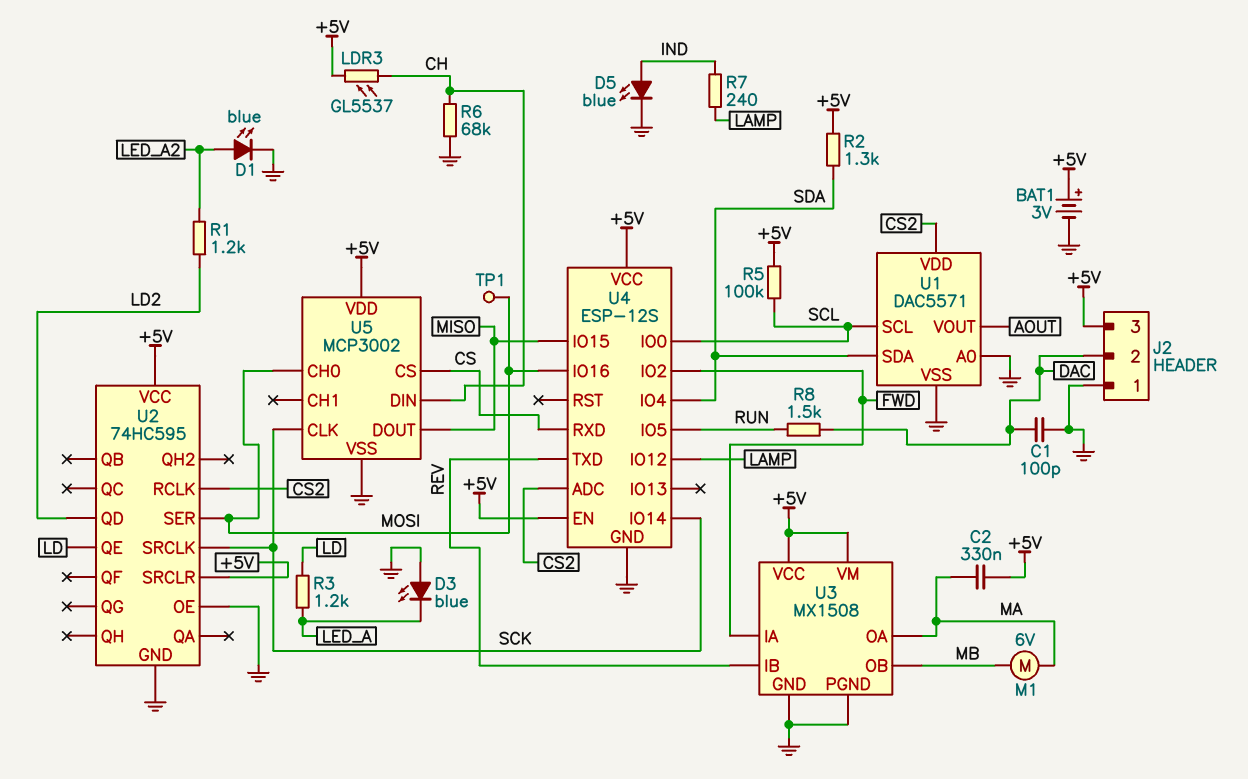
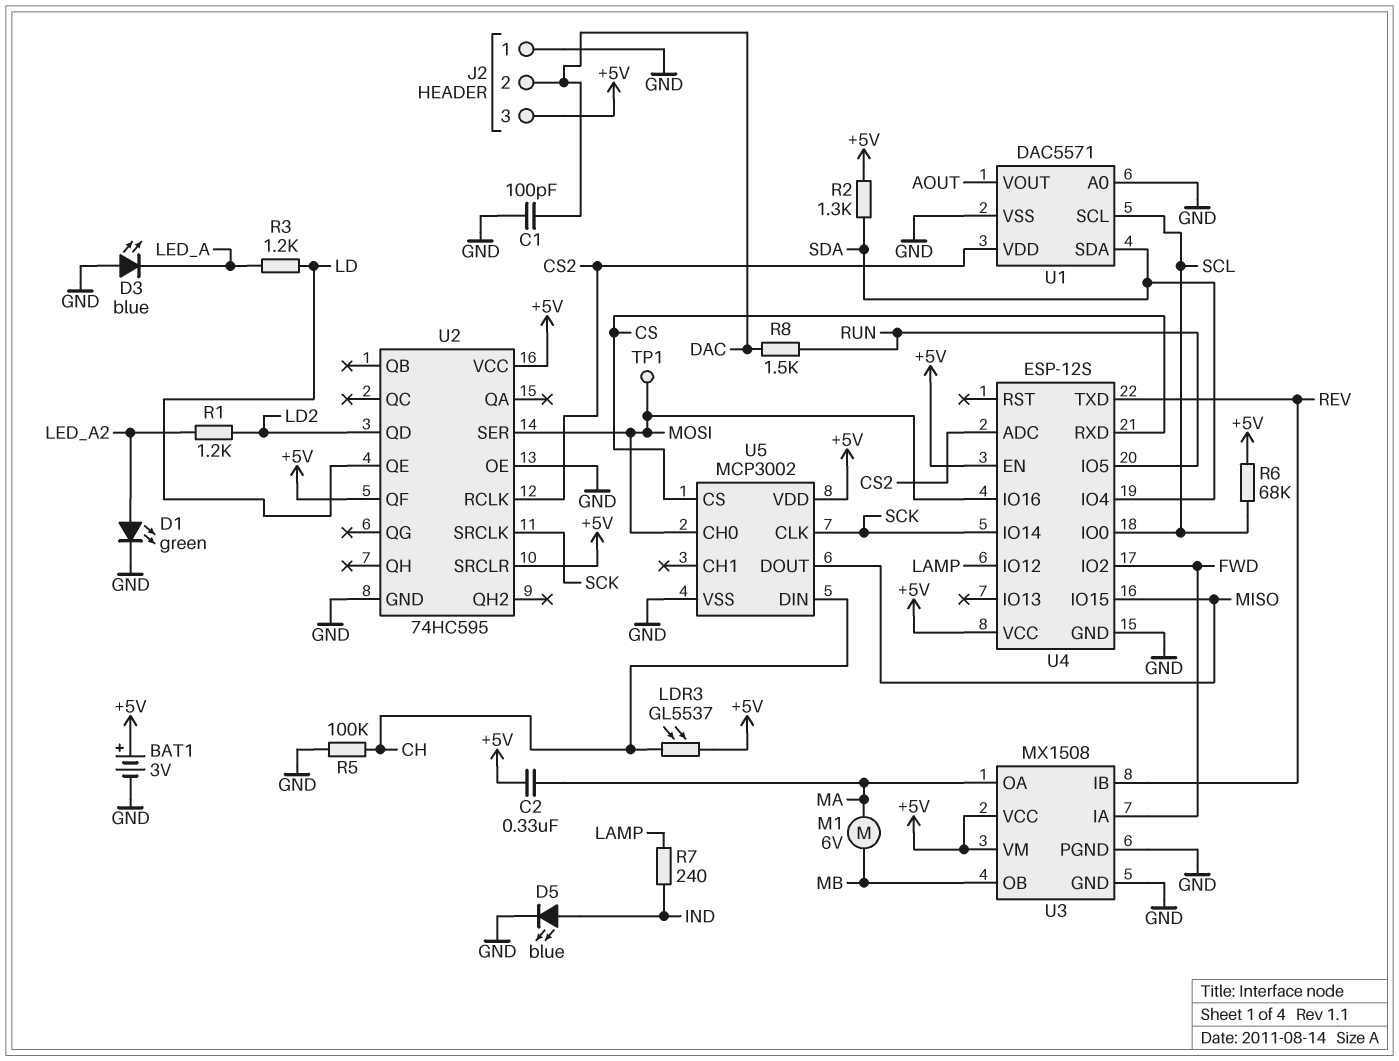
D1: LED blue (A LED_A2, K GND) -> LED green (A LED_A2, K GND)
R5: 100k (+5V, SCL) -> 100k (CH, GND)
R6: 68k (CH, GND) -> 68k (+5V, SCL)
U2 pin QF: none -> +5V

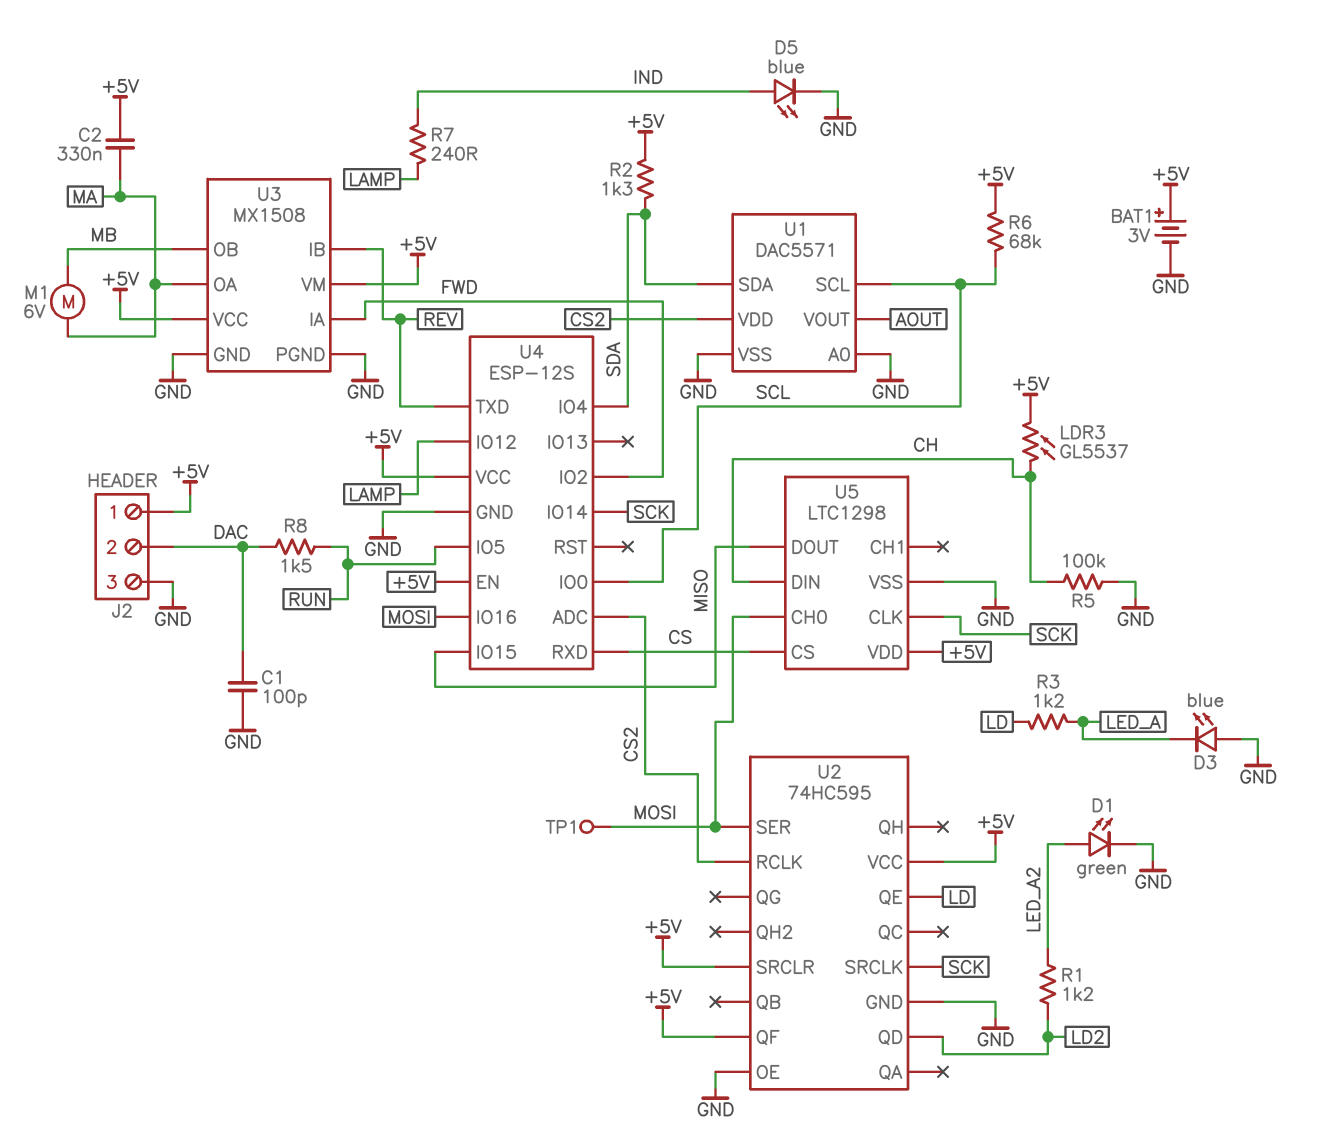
J2 pin 1: GND -> +5V
J2 pin 3: +5V -> GND
U5: MCP3002 -> LTC1298

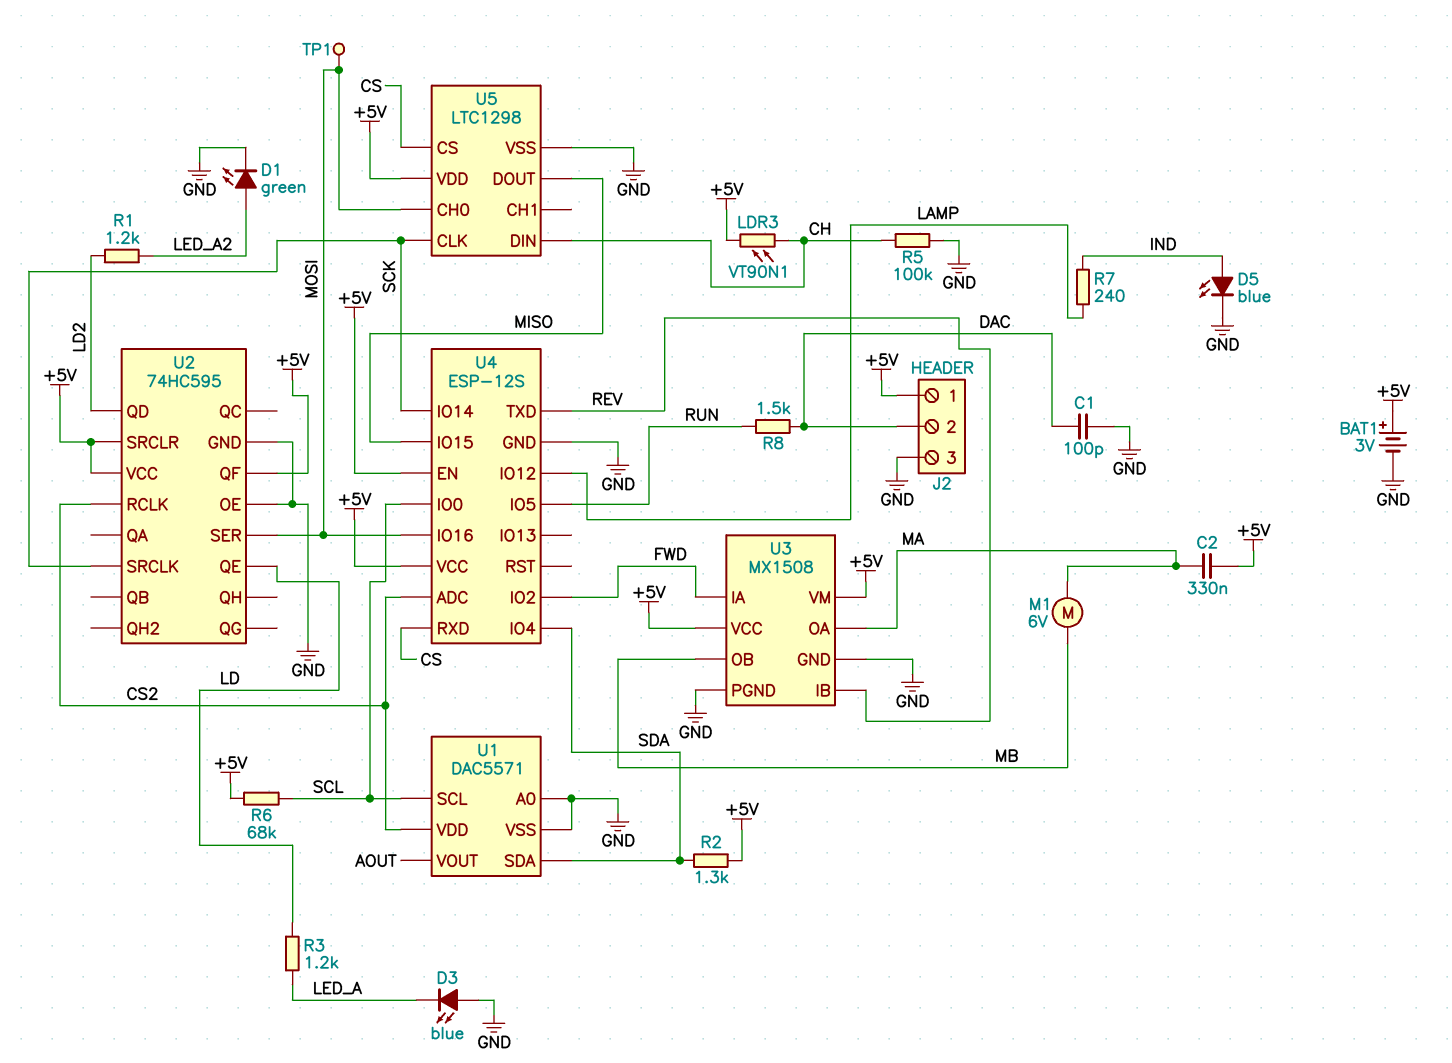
LDR3: GL5537 (+5V, CH) -> VT90N1 (+5V, CH)

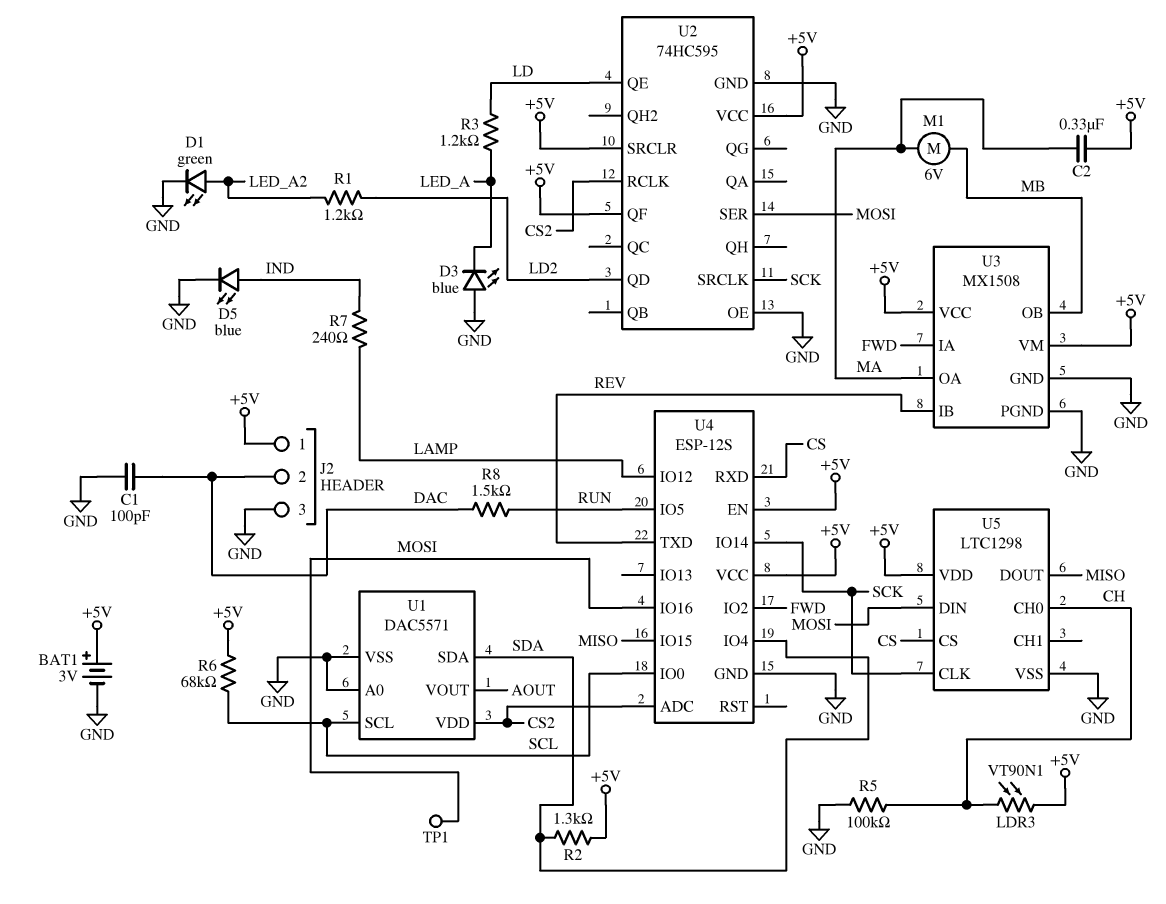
U5 pin CH0: MOSI -> CH
U5 pin DIN: CH -> MOSI

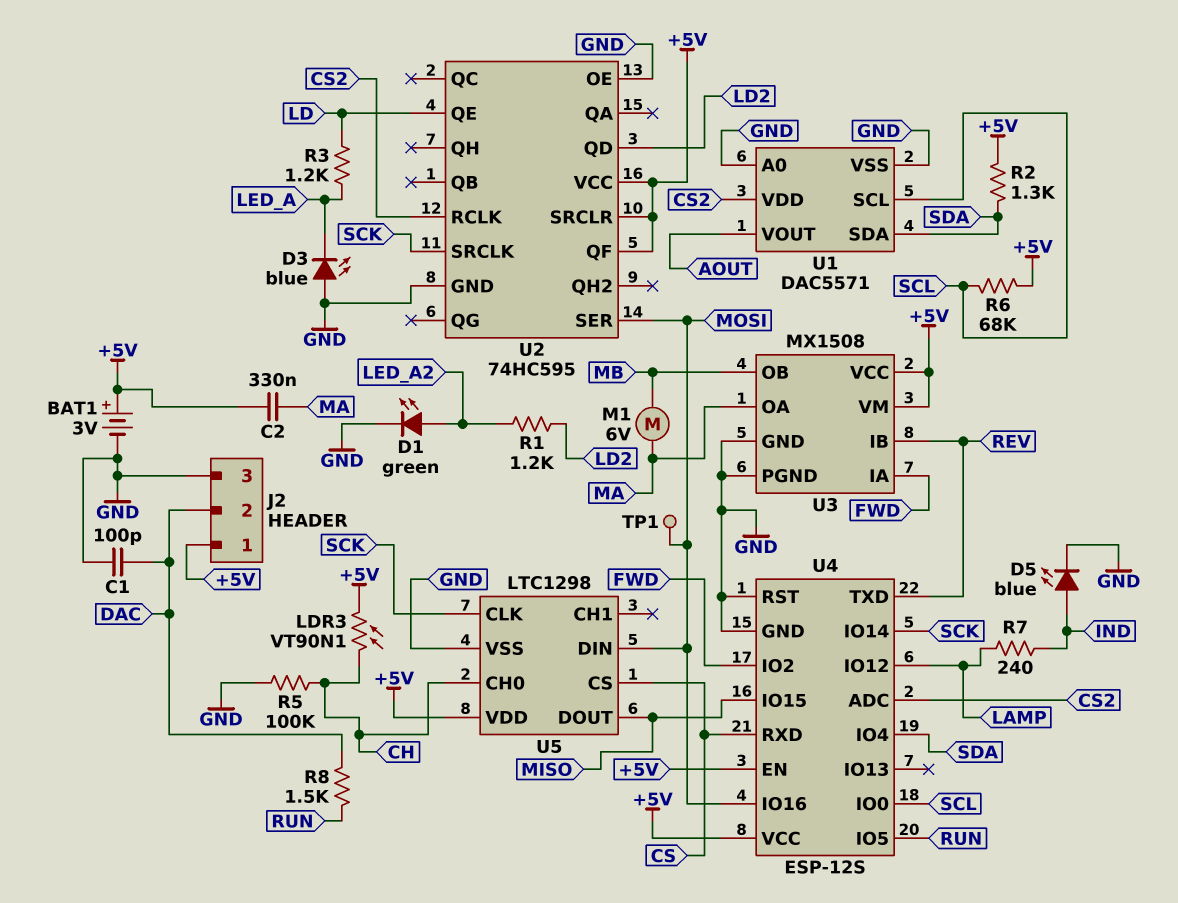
U4 pin RST: none -> GND

